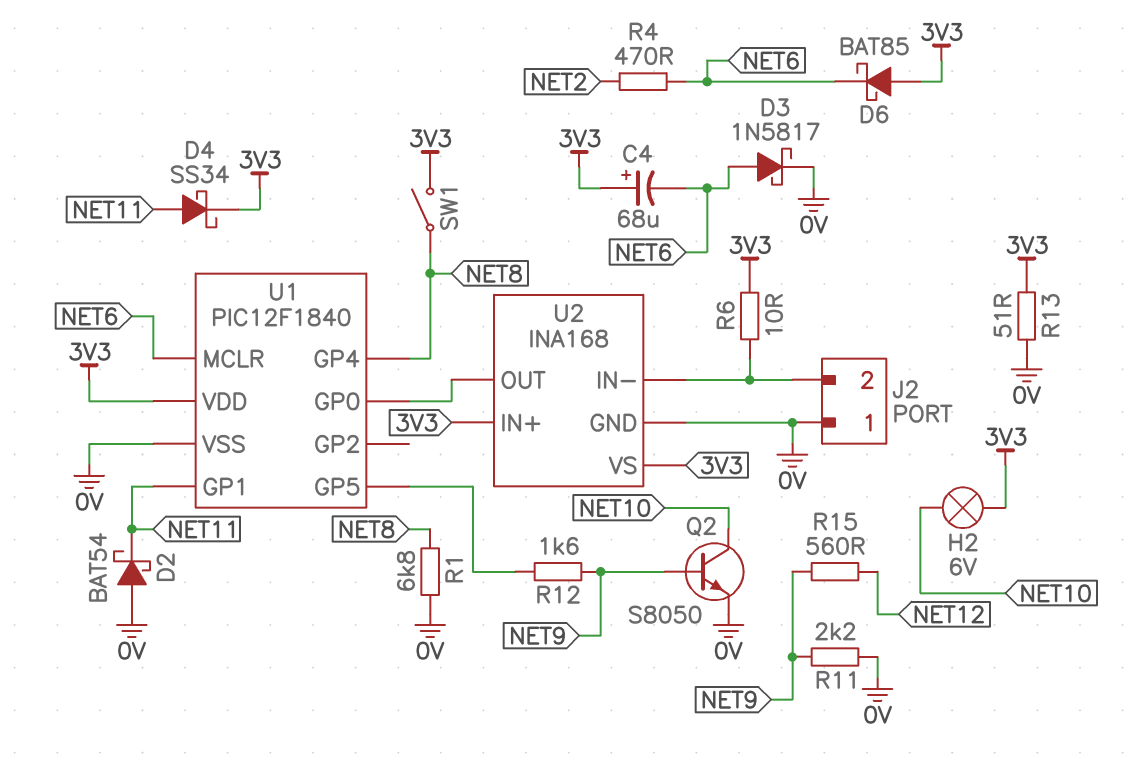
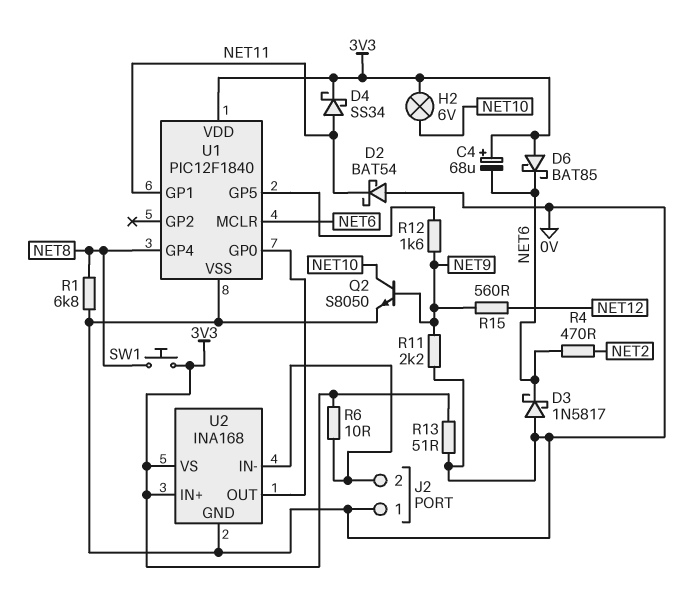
D3: schottky 1N5817 (A NET6, K 0V) -> schottky 1N5817 (A 0V, K NET6)
SW1: switch (3V3, NET8) -> button (3V3, NET8)

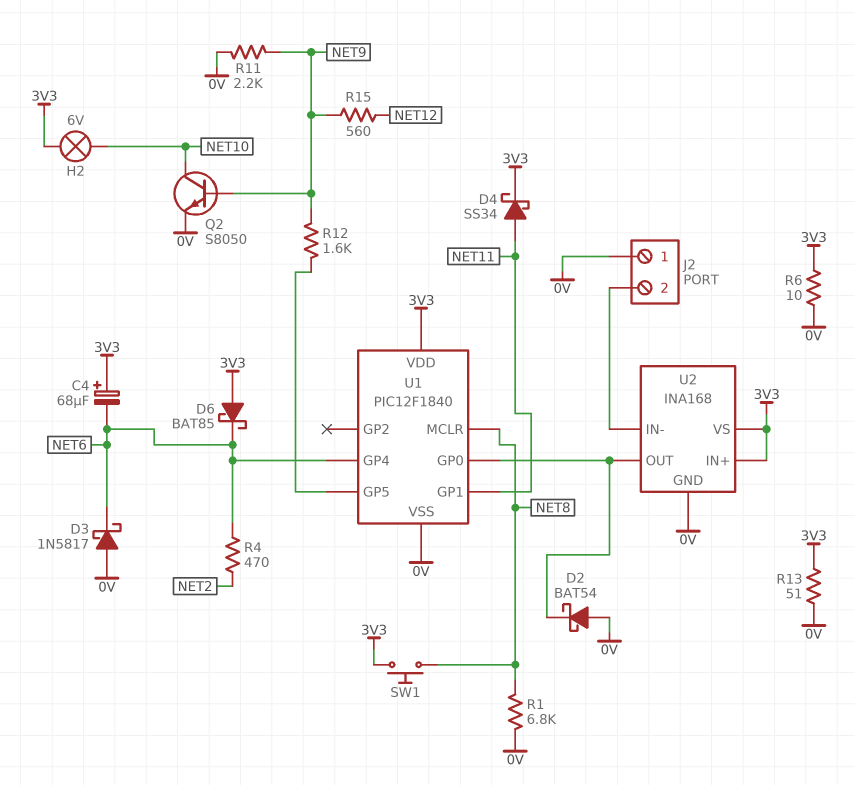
D2: schottky BAT54 (A 0V, K NET11) -> schottky BAT54 (A 0V, K U1/GP0)
R6: 10 (3V3, J2/2) -> 10 (0V, 3V3)
U1 pin GP4: NET8 -> NET6
U1 pin MCLR: NET6 -> NET8

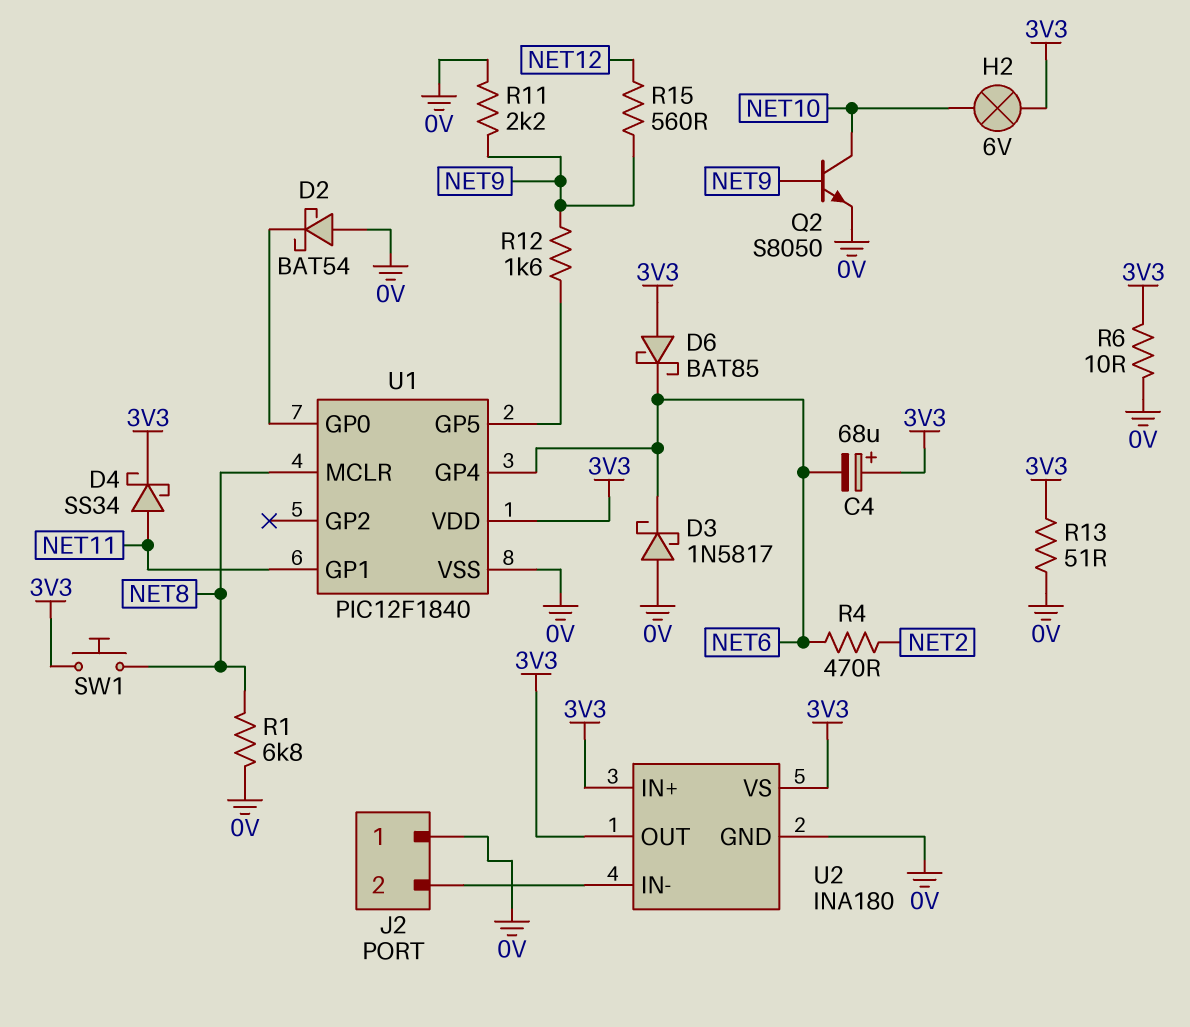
U2: INA168 -> INA180
U2 pin OUT: U1/GP0 -> 3V3

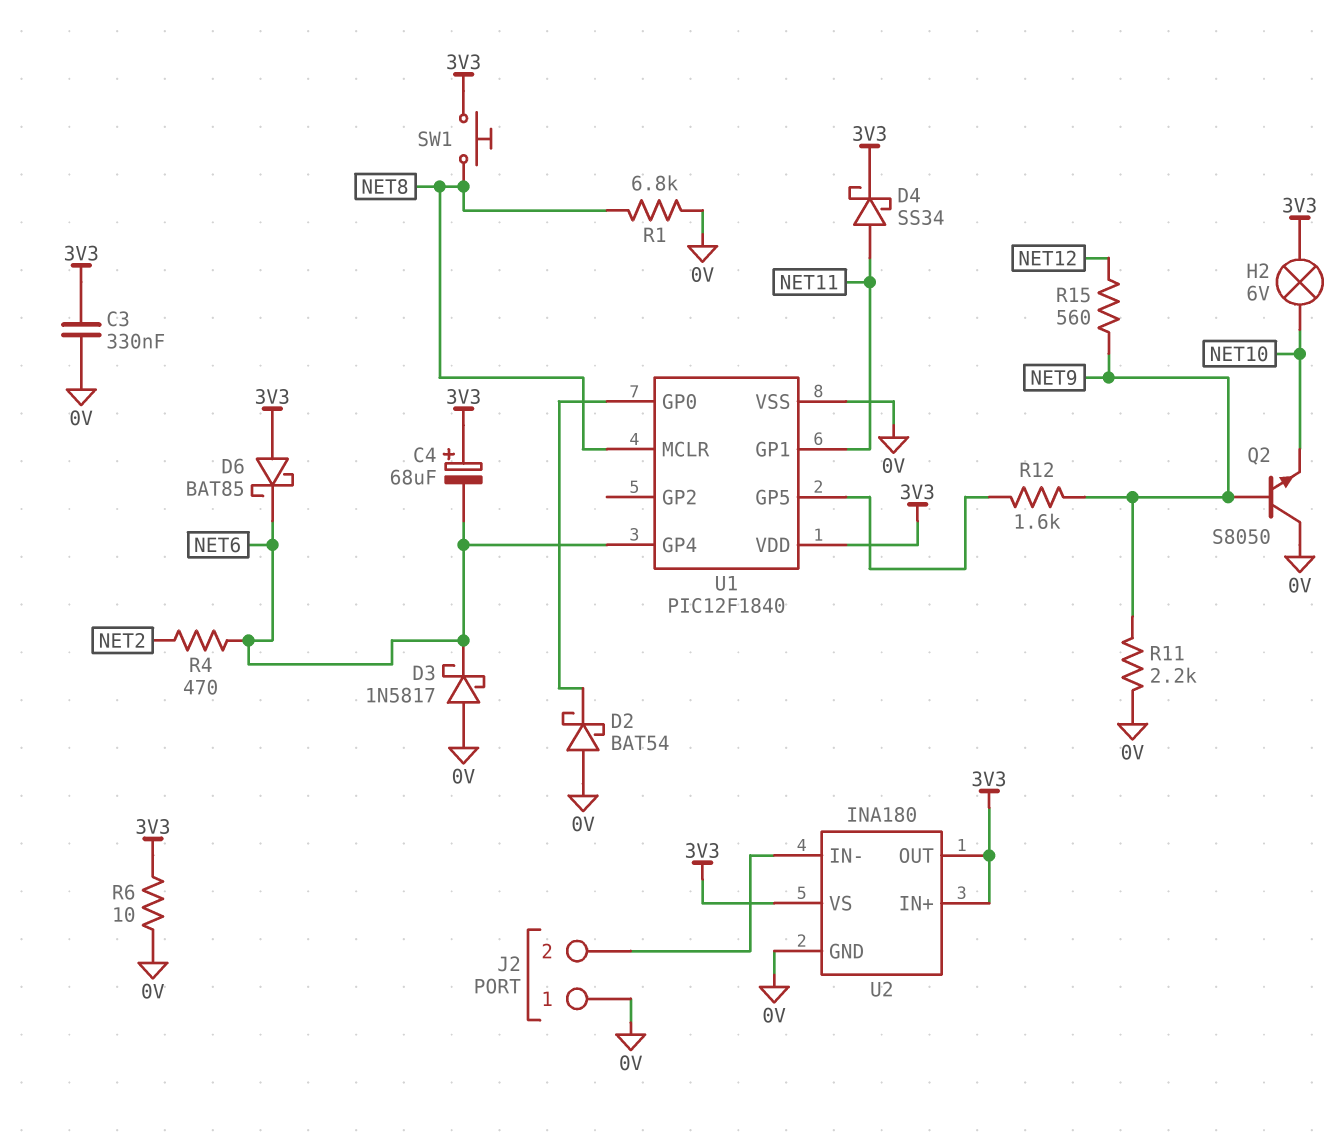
C3: none -> 330nF (0V, 3V3)
Q2: NPN S8050 (B NET9, C NET10, E 0V) -> NPN S8050 (B NET9, C 0V, E NET10)
R13: 51 (0V, 3V3) -> none

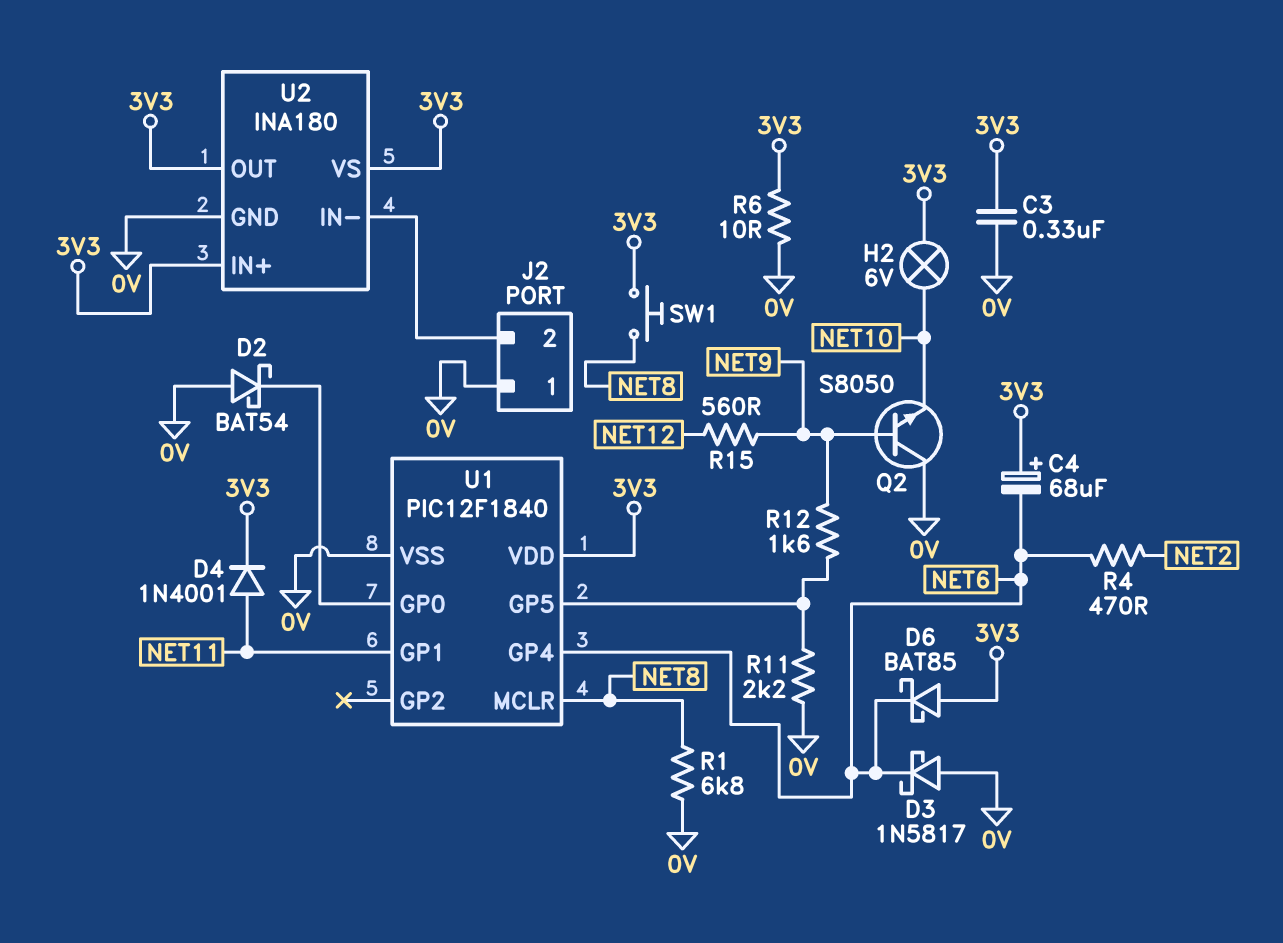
D4: schottky SS34 (A NET11, K 3V3) -> diode 1N4001 (A NET11, K 3V3)
R11: 2.2k (0V, NET9) -> 2.2k (0V, U1/GP5)

